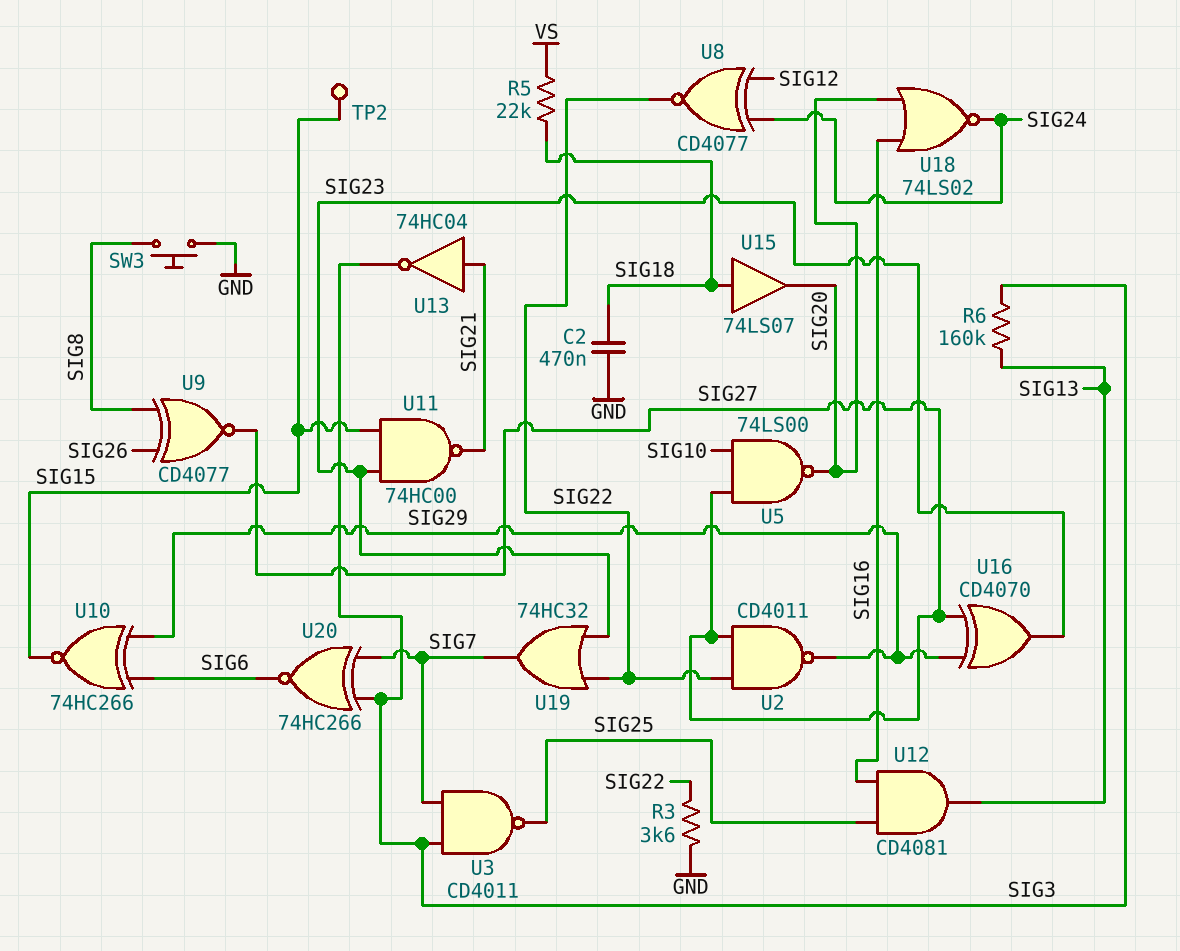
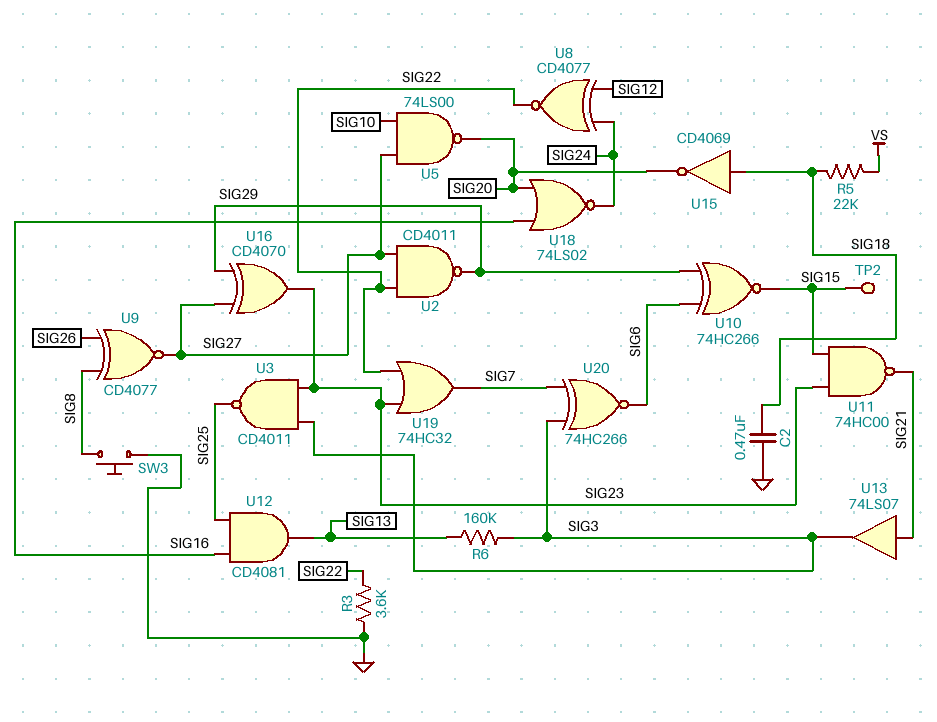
U3: NAND CD4011 (in SIG3, in SIG7, out SIG25) -> NAND CD4011 (in SIG3, in SIG23, out SIG25)
U13: NOT 74HC04 (in SIG21, out SIG3) -> buffer 74LS07 (in SIG21, out SIG3)
U15: buffer 74LS07 (in SIG18, out SIG20) -> NOT CD4069 (in SIG18, out SIG20)

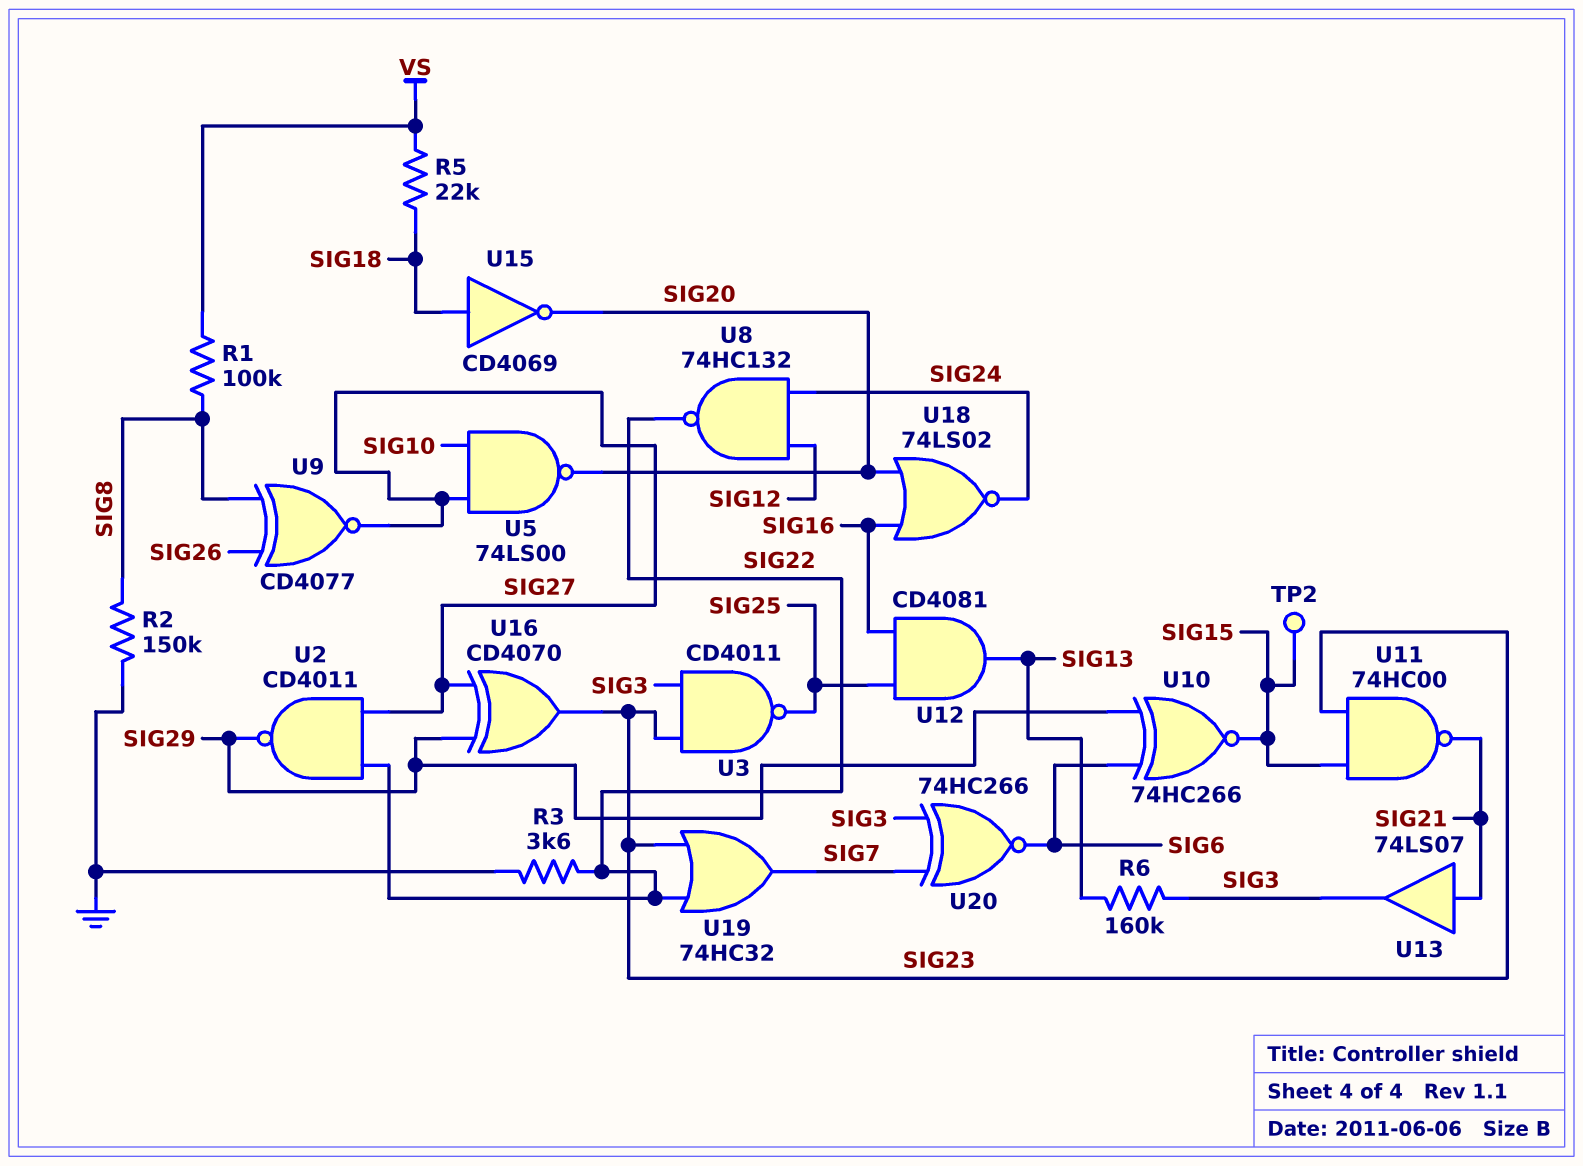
C2: 470nF (GND, SIG18) -> none
R1: none -> 100k (SIG8, VS)
R2: none -> 150k (GND, SIG8)
SW3: button (GND, SIG8) -> none
U8: XNOR CD4077 (in SIG12, in SIG24, out SIG22) -> NAND 74HC132 (in SIG12, in SIG24, out SIG22)

